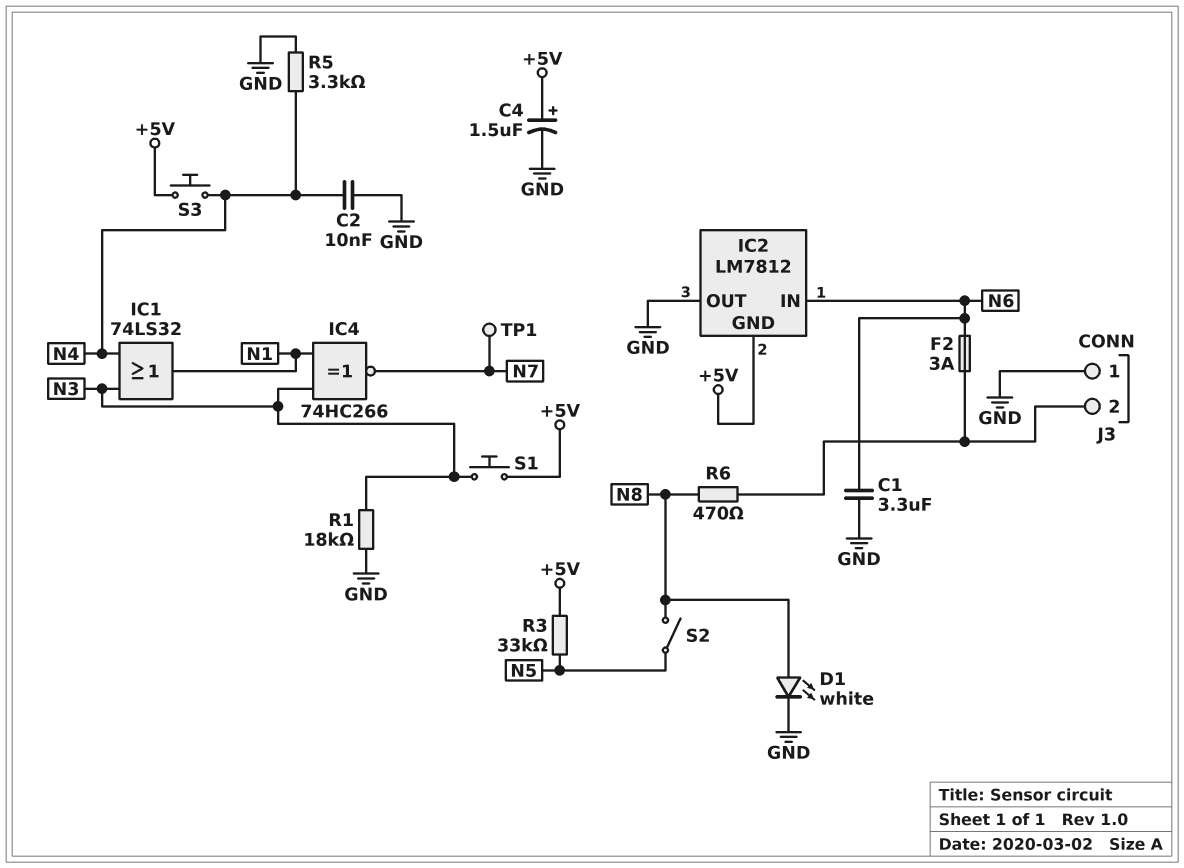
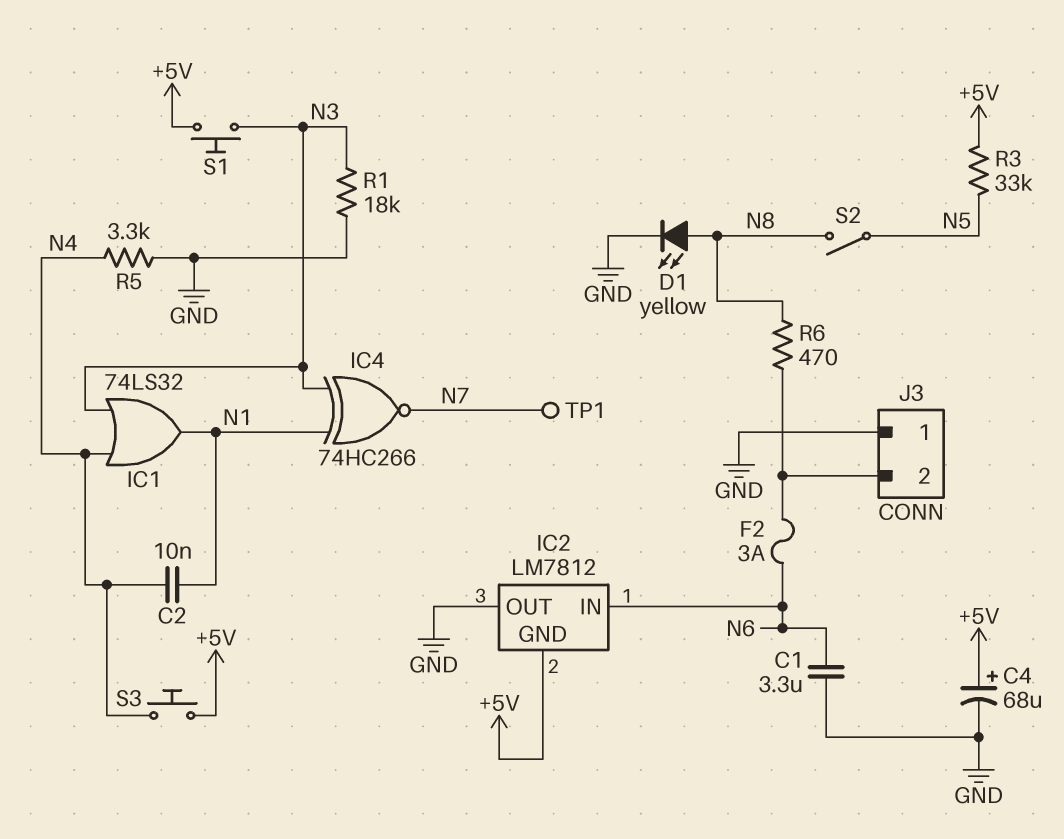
C2: 10nF (GND, N4) -> 10nF (N1, N4)
C4: 1.5uF (plus +5V, minus GND) -> 68uF (plus +5V, minus GND)
D1: LED white (A N8, K GND) -> LED yellow (A N8, K GND)

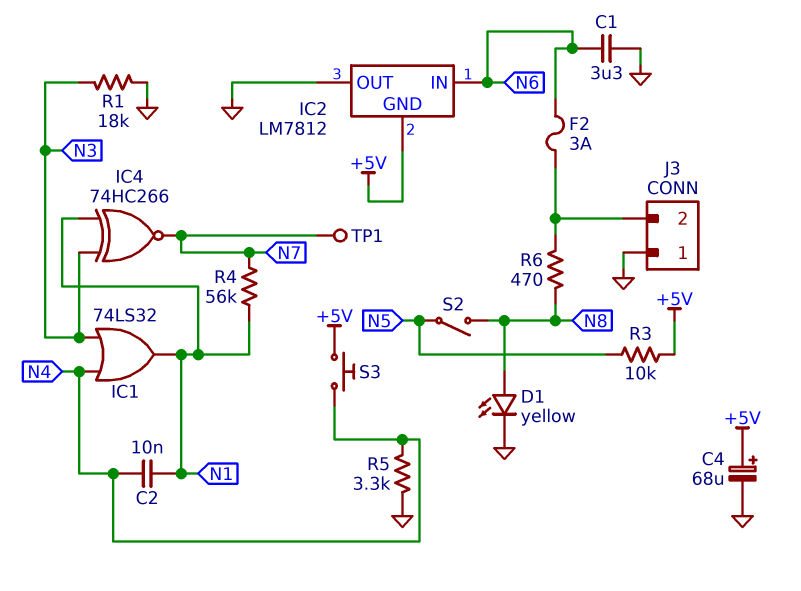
R3: 33k (+5V, N5) -> 10k (+5V, N5)
R4: none -> 56k (N1, N7)
S1: button (+5V, N3) -> none

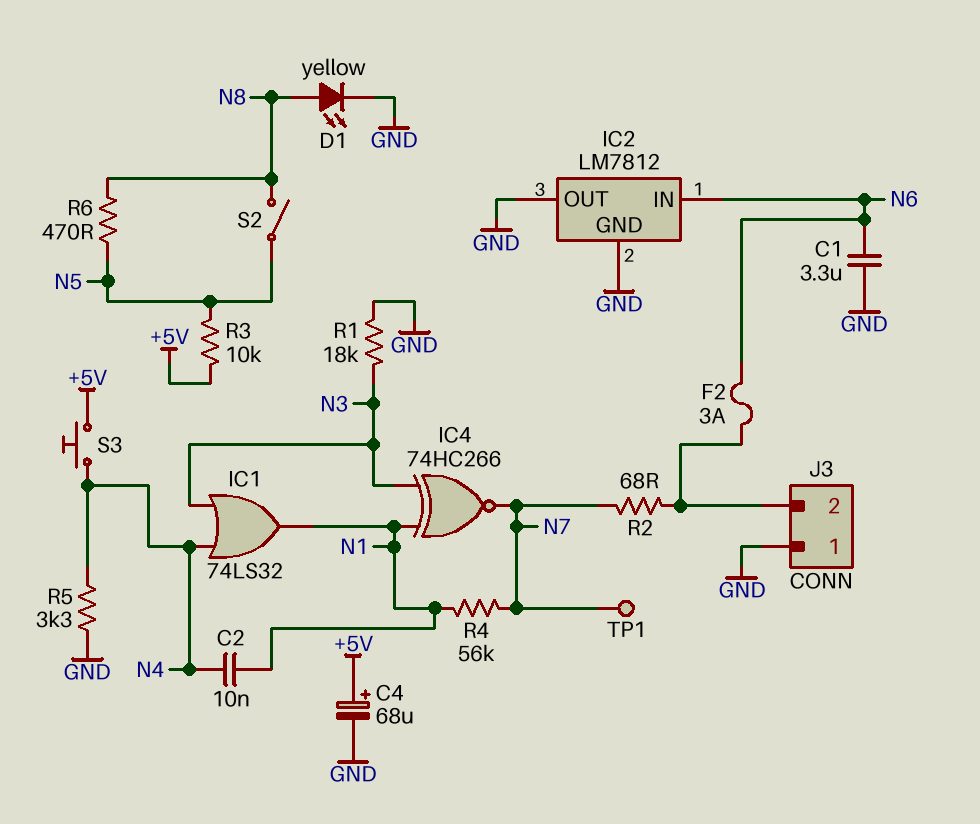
IC2 pin GND: +5V -> GND
R2: none -> 68 (J3/2, N7)
R6: 470 (J3/2, N8) -> 470 (N5, N8)

